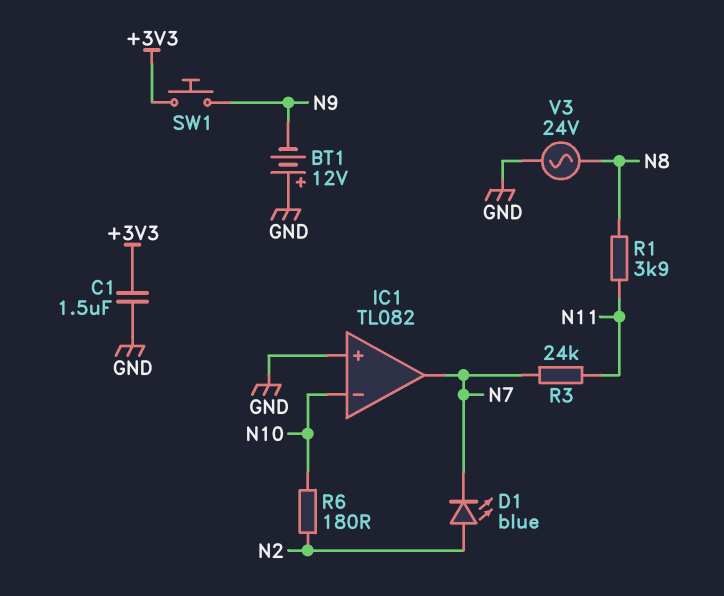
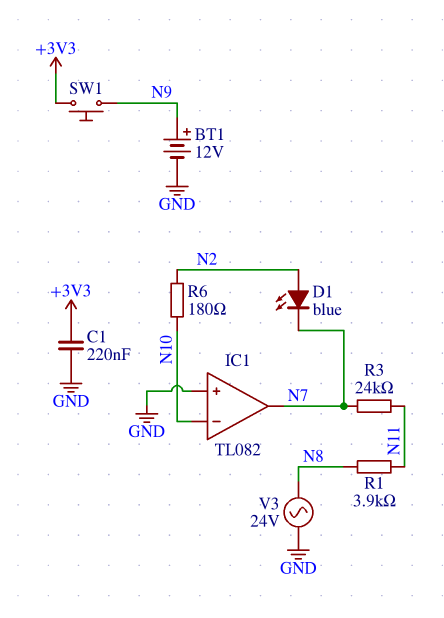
BT1: 12V (plus GND, minus N9) -> 12V (plus N9, minus GND)
C1: 1.5uF (+3V3, GND) -> 220nF (+3V3, GND)

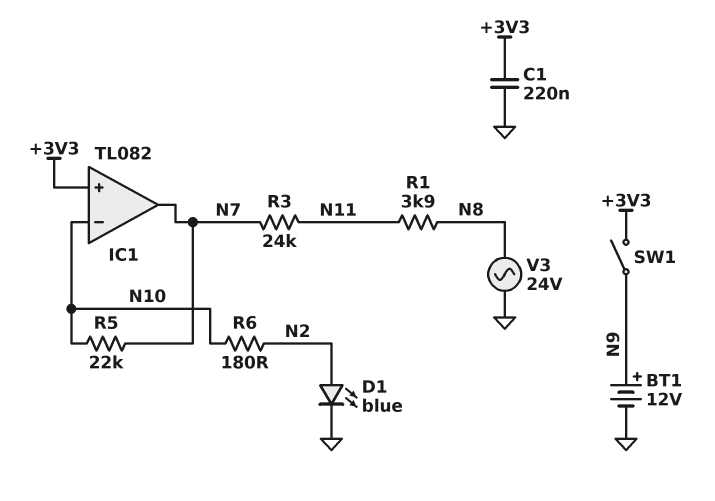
D1: LED blue (A N2, K N7) -> LED blue (A N2, K GND)
IC1 pin in+: GND -> +3V3
R5: none -> 22k (N7, N10)
SW1: button (+3V3, N9) -> switch (+3V3, N9)

